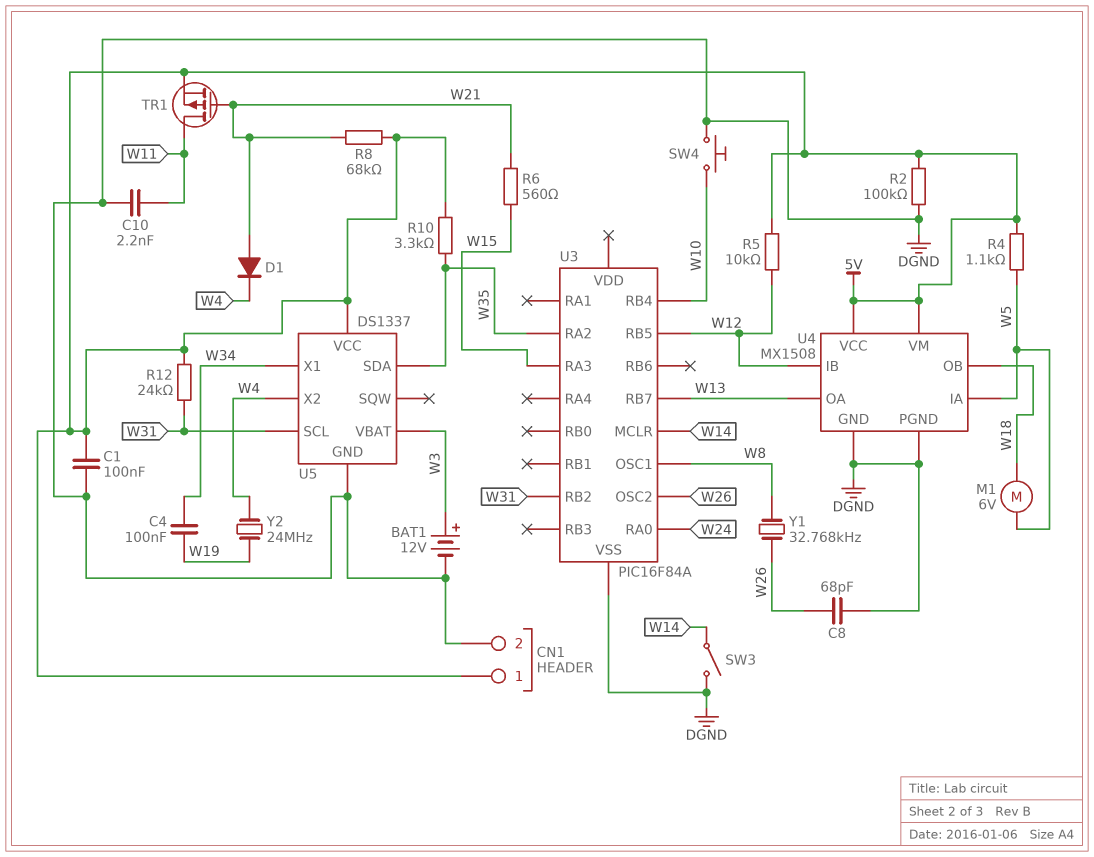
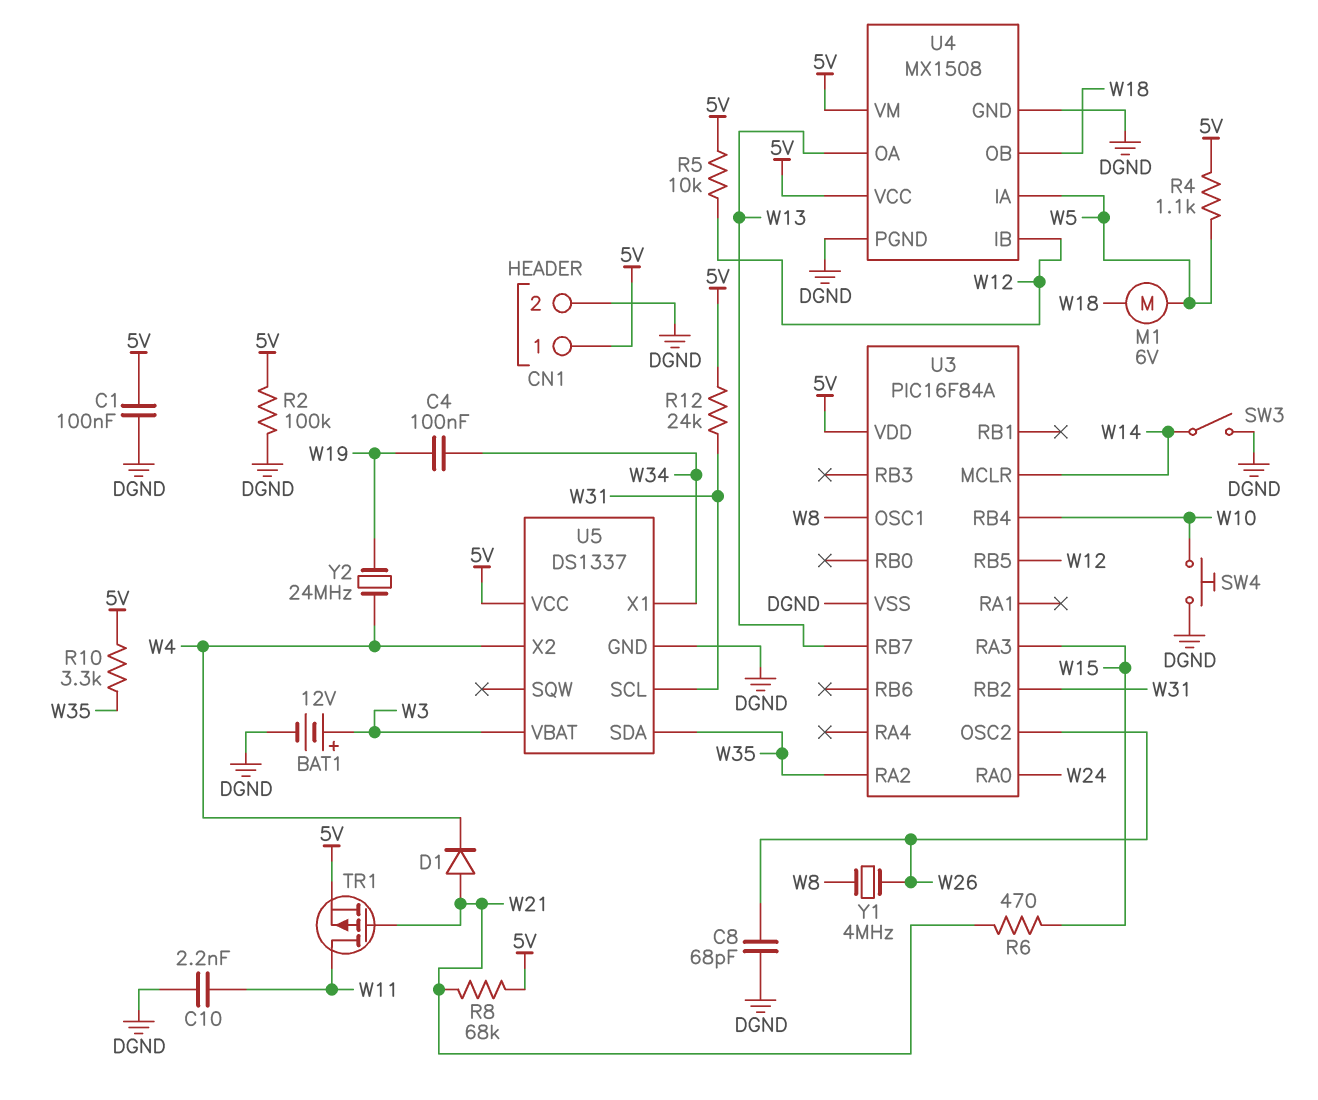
R6: 560 (W15, W21) -> 470 (W15, W21)
U3 pin VDD: none -> 5V
Y1: 32.768kHz (W8, W26) -> 4MHz (W8, W26)

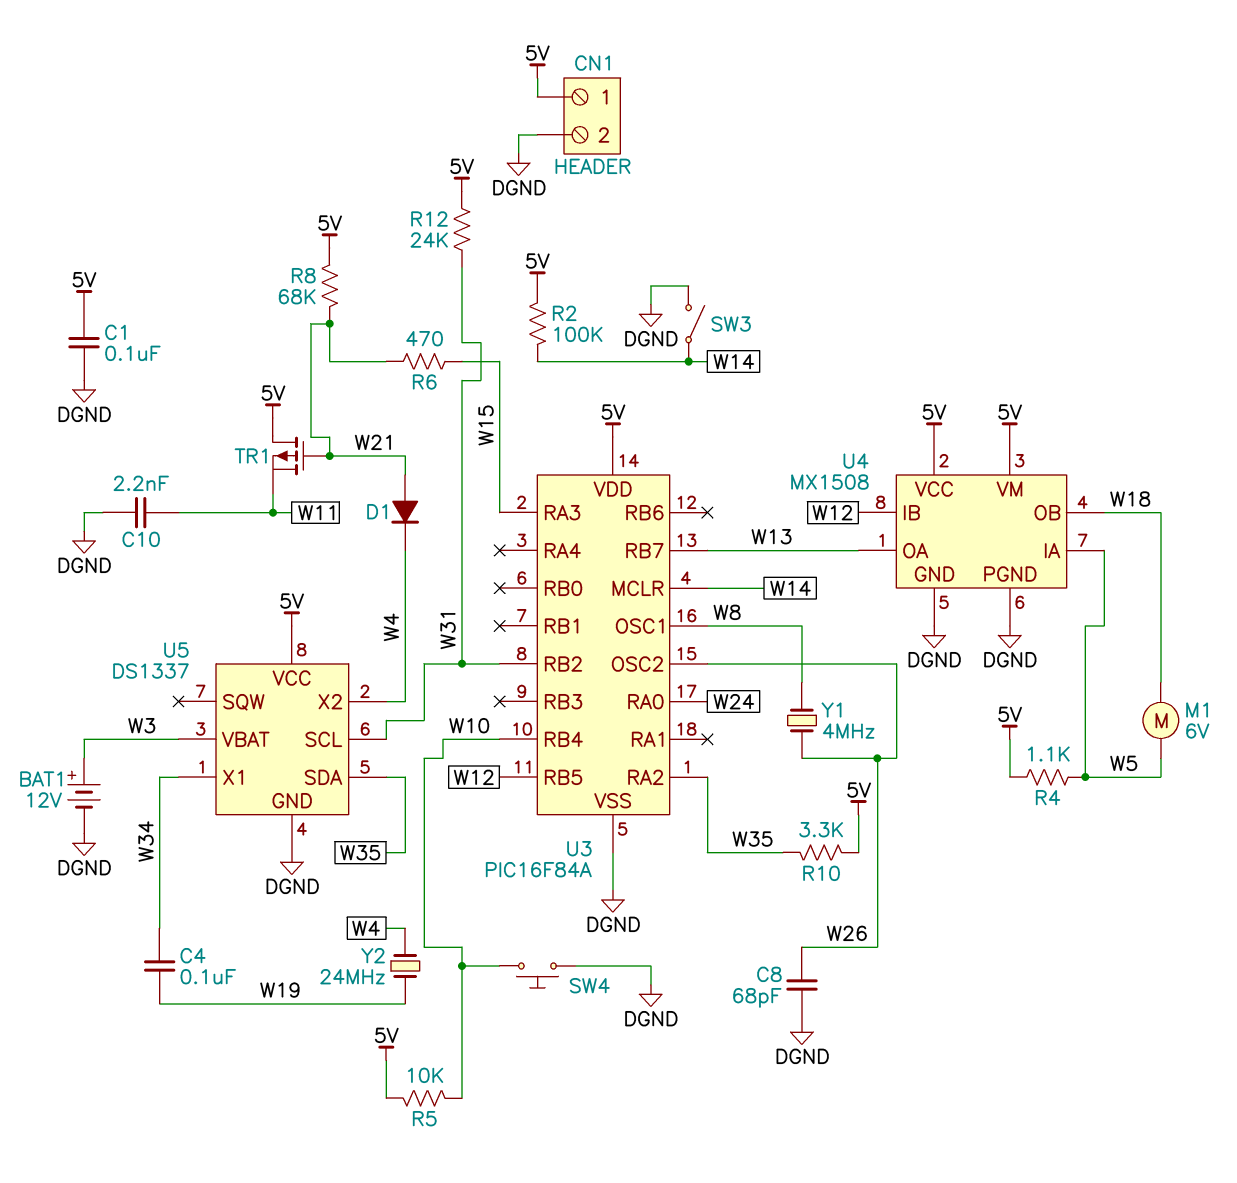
R2: 100k (5V, DGND) -> 100k (5V, W14)
R5: 10k (5V, W12) -> 10k (5V, W10)
TR1: PMOS (G W21, D W11, S 5V) -> PMOS (G W21, D 5V, S W11)

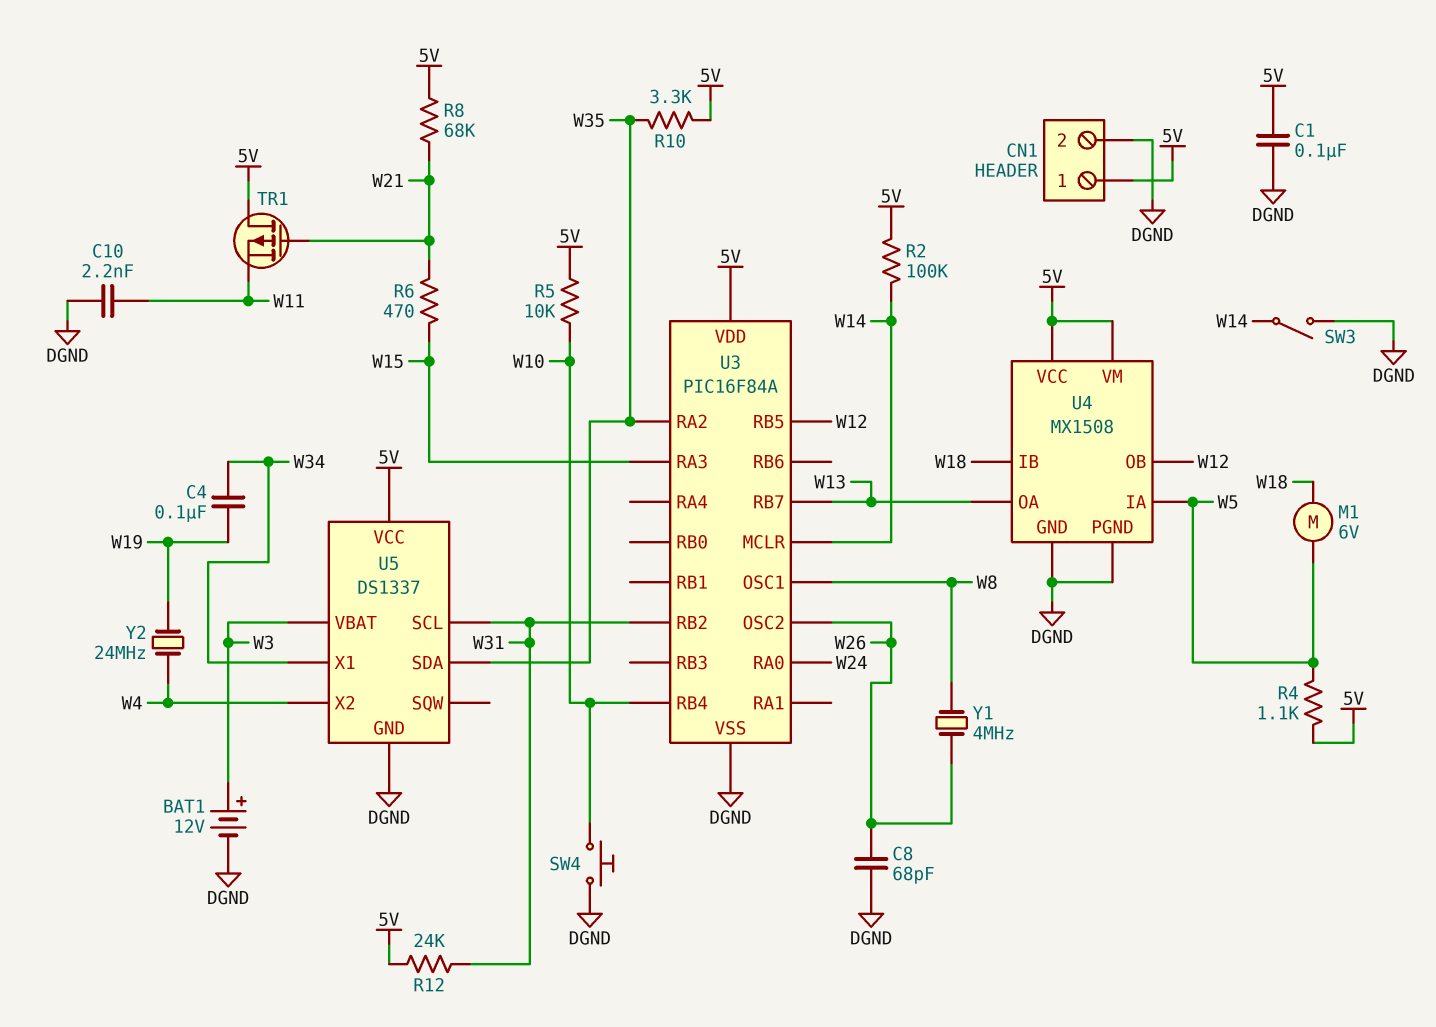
D1: diode (A W21, K W4) -> none
U4 pin IB: W12 -> W18
U4 pin OB: W18 -> W12

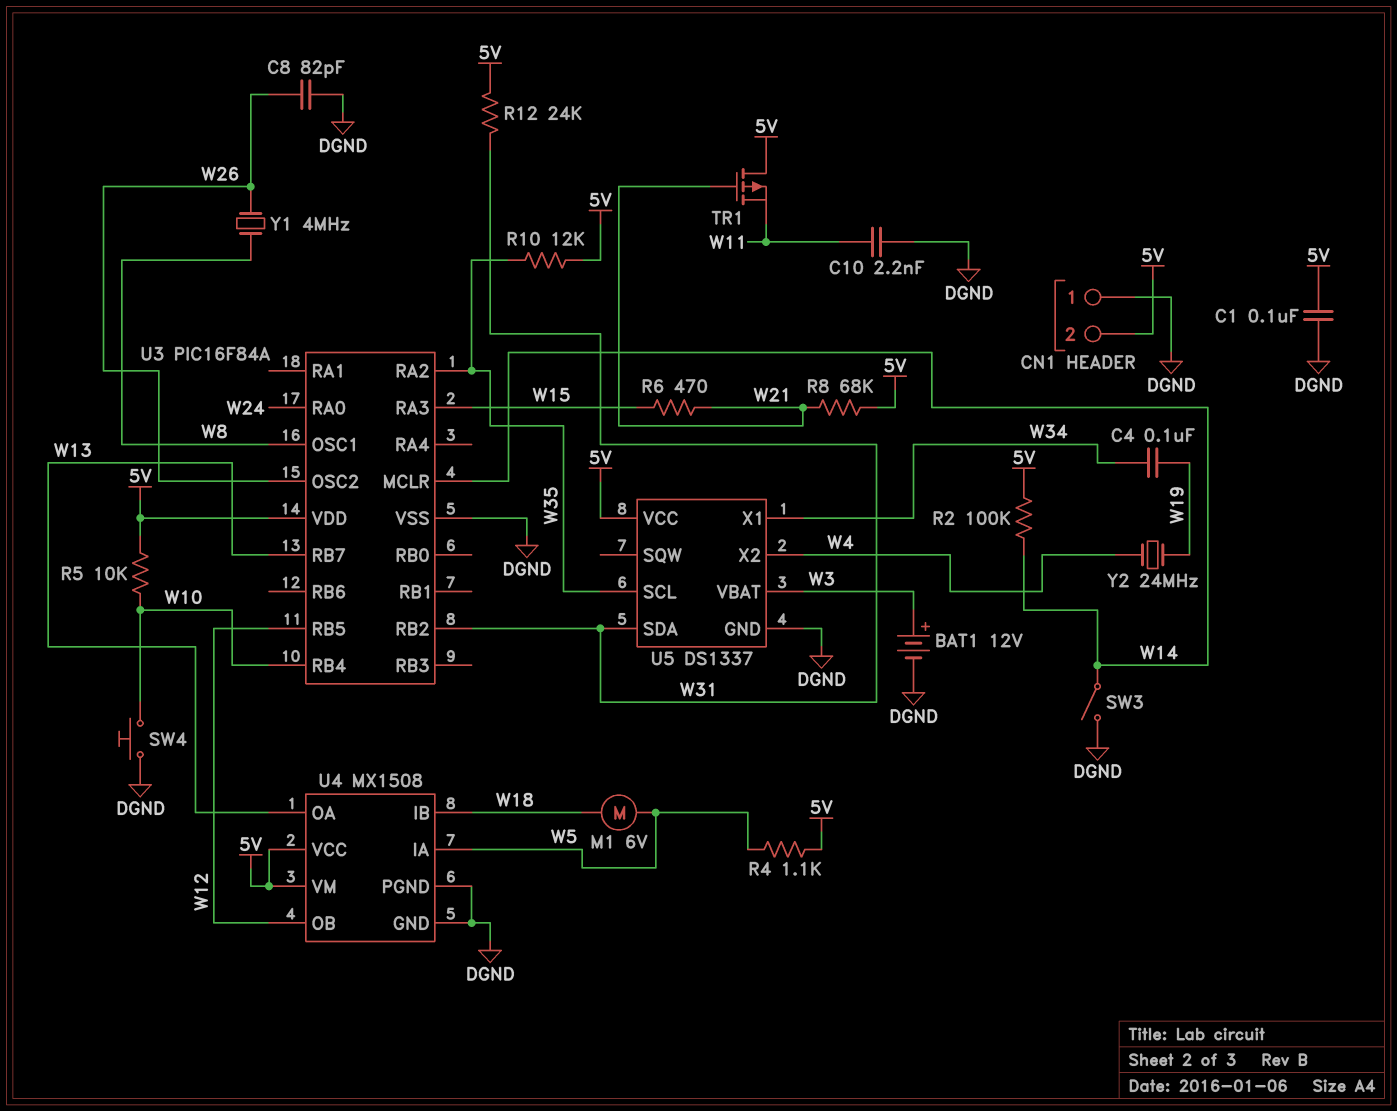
C8: 68pF (DGND, W26) -> 82pF (DGND, W26)
CN1 pin 1: 5V -> DGND
CN1 pin 2: DGND -> 5V
R10: 3.3k (5V, W35) -> 12k (5V, W35)
U5 pin SCL: W31 -> W35
U5 pin SDA: W35 -> W31

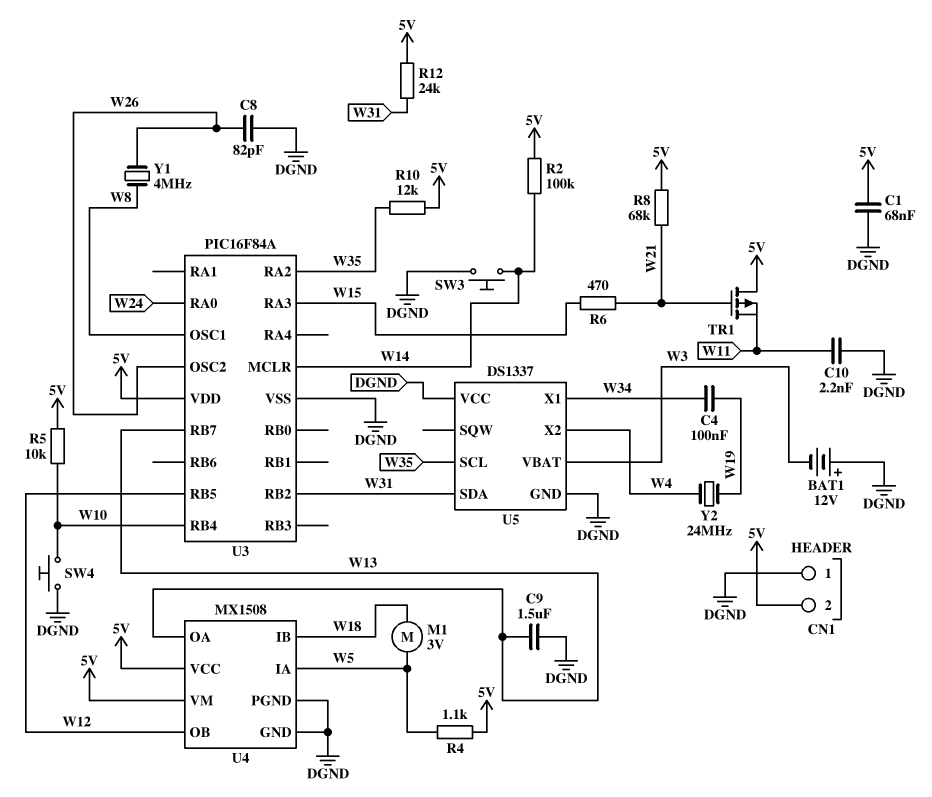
BAT1: 12V (plus W3, minus DGND) -> 12V (plus DGND, minus W3)
C1: 100nF (5V, DGND) -> 68nF (5V, DGND)
C9: none -> 1.5uF (DGND, W13)
M1: motor 6V (W5, W18) -> motor 3V (W5, W18)
SW3: switch (DGND, W14) -> button (DGND, W14)
U5 pin VCC: 5V -> DGND

